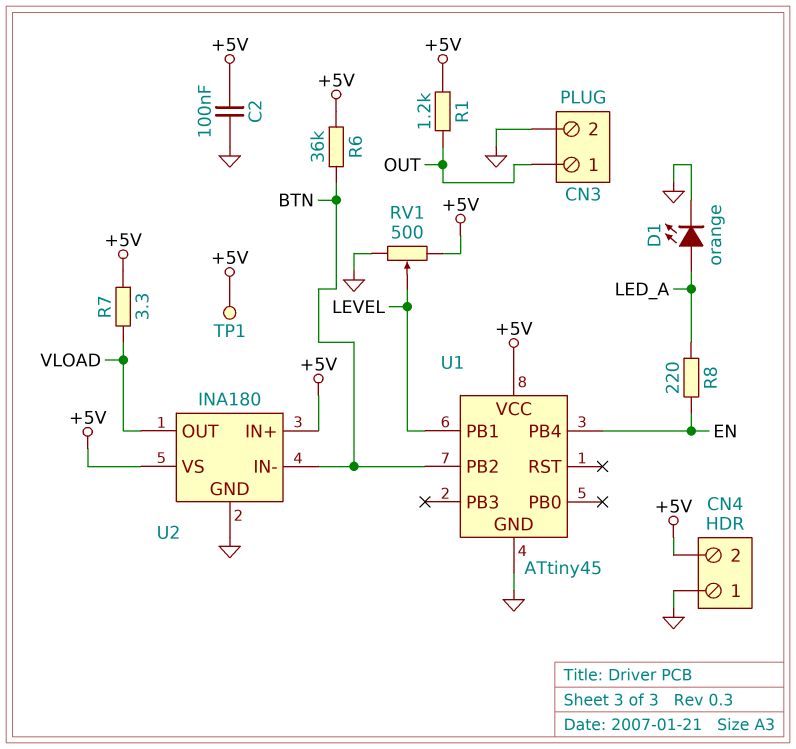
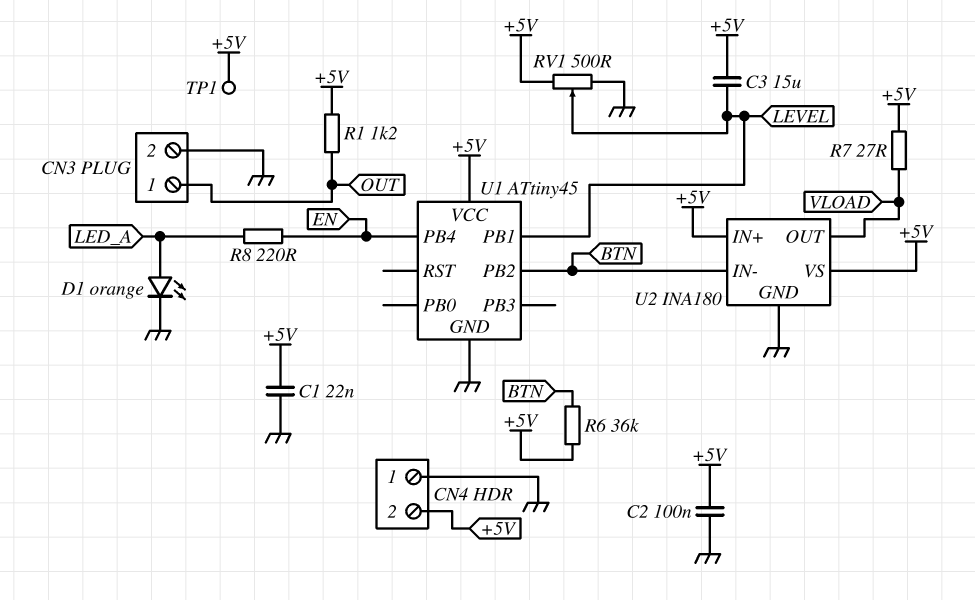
C1: none -> 22nF (+5V, GND)
C3: none -> 15uF (+5V, LEVEL)
R7: 3.3 (+5V, VLOAD) -> 27 (+5V, VLOAD)

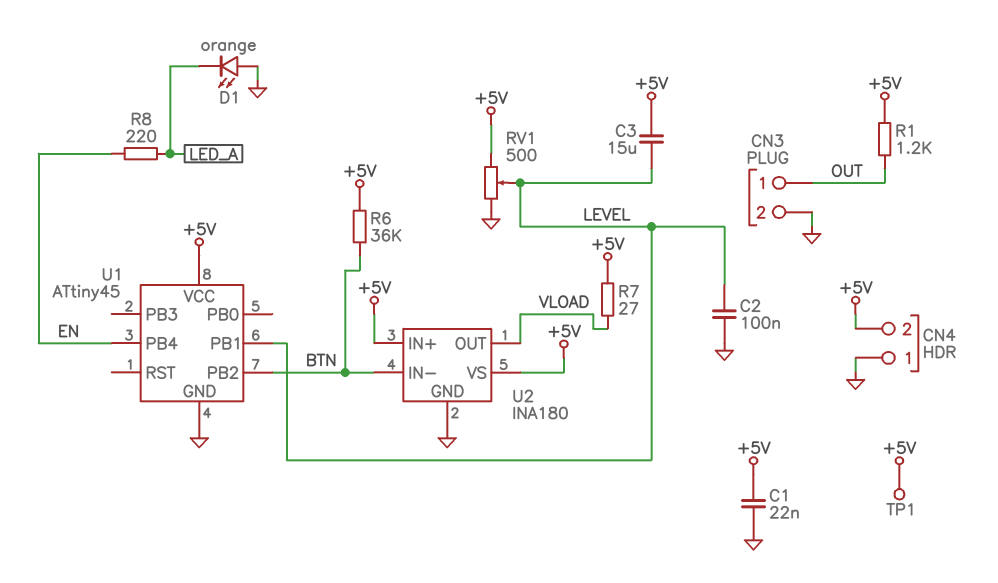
C2: 100nF (+5V, GND) -> 100nF (GND, LEVEL)
D1: LED orange (A LED_A, K GND) -> LED orange (A GND, K LED_A)

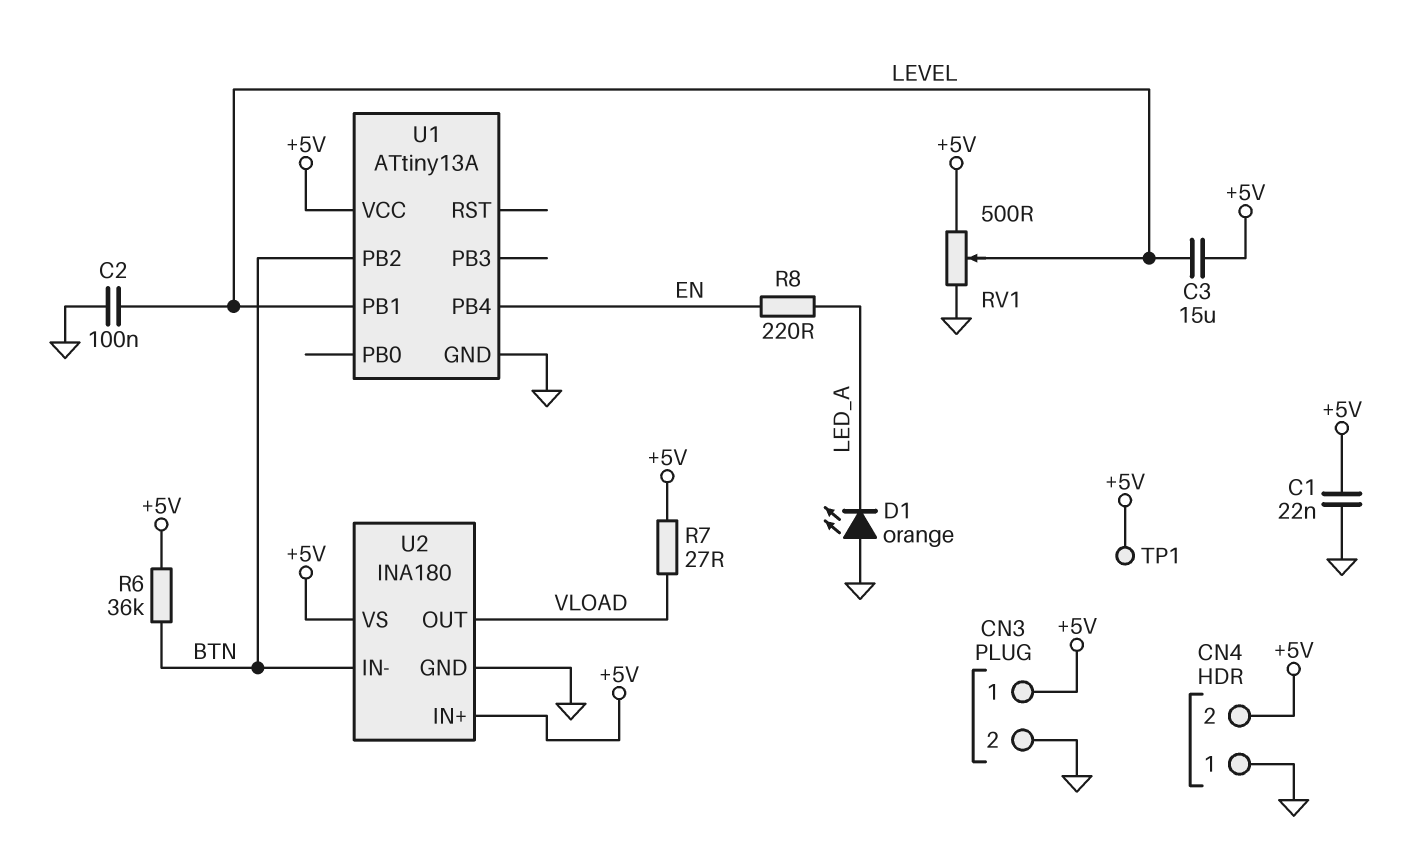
CN3 pin 1: OUT -> +5V
R1: 1.2k (+5V, OUT) -> none
U1: ATtiny45 -> ATtiny13A

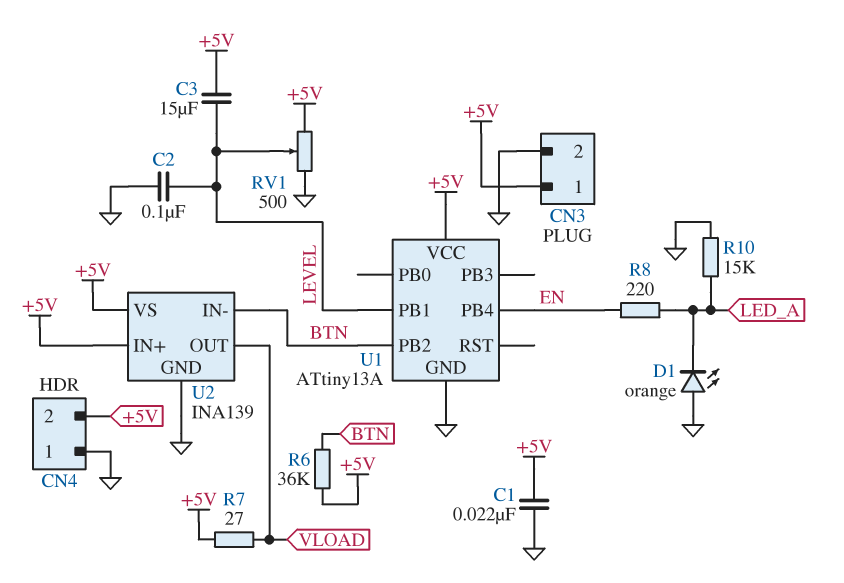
R10: none -> 15k (GND, LED_A)
TP1: test point (+5V) -> none
U2: INA180 -> INA139

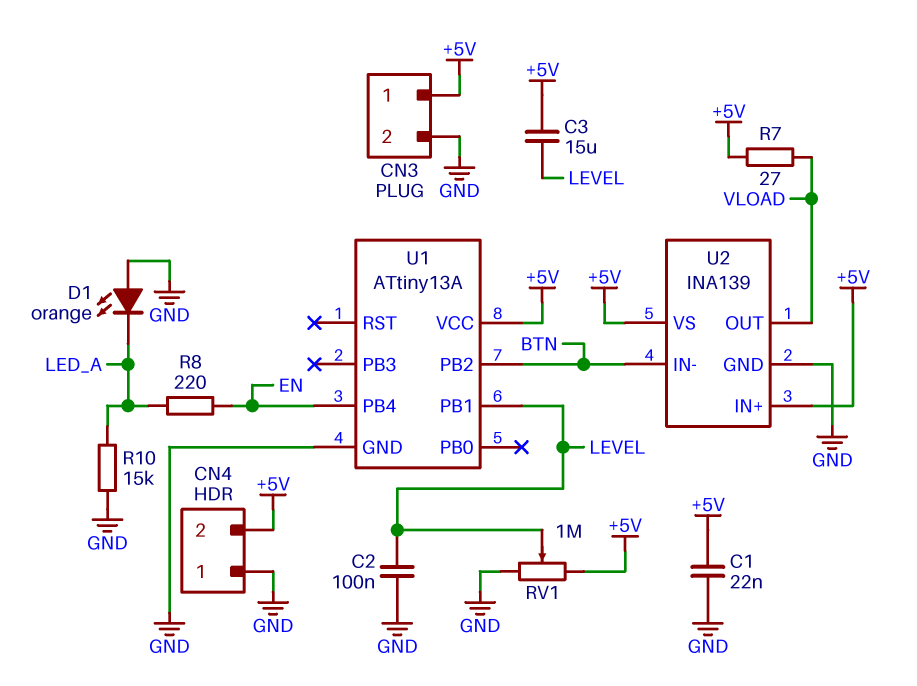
R6: 36k (+5V, BTN) -> none
RV1: 500 (+5V, GND, wiper LEVEL) -> 1M (+5V, GND, wiper LEVEL)

